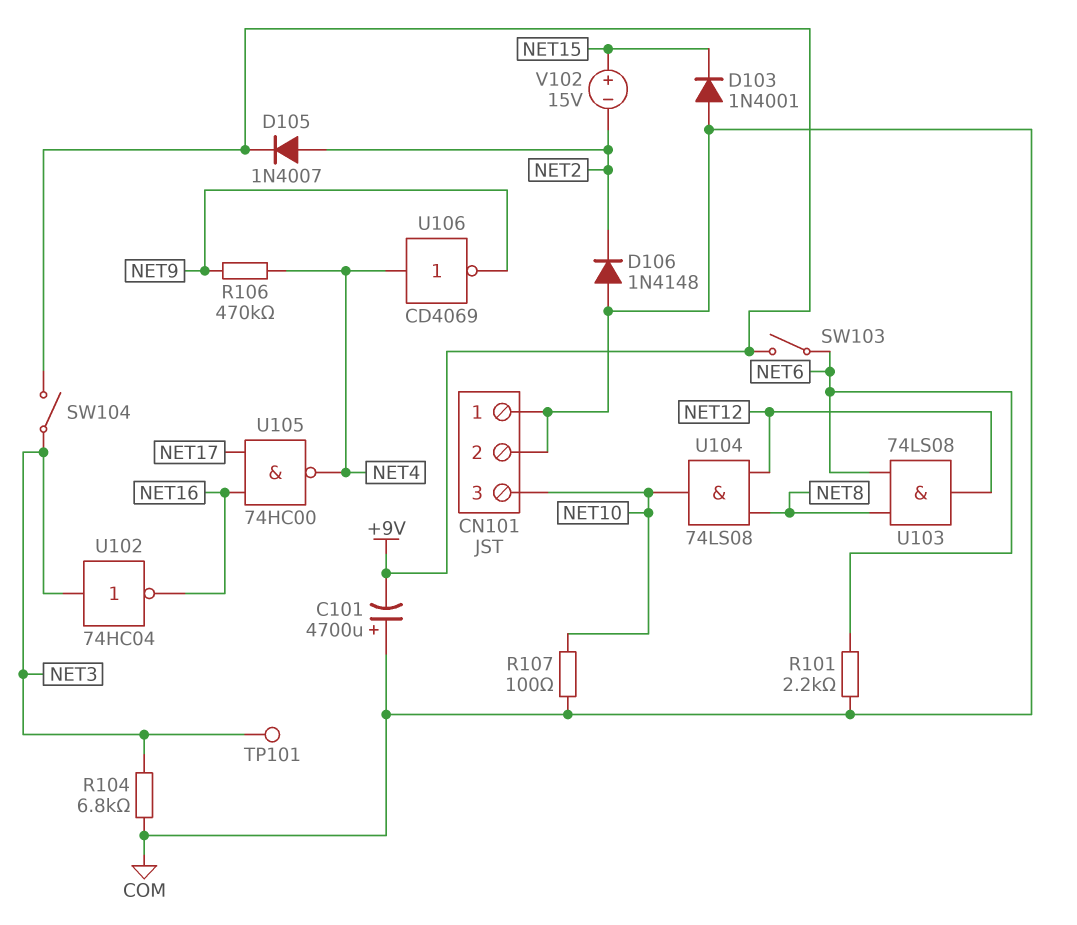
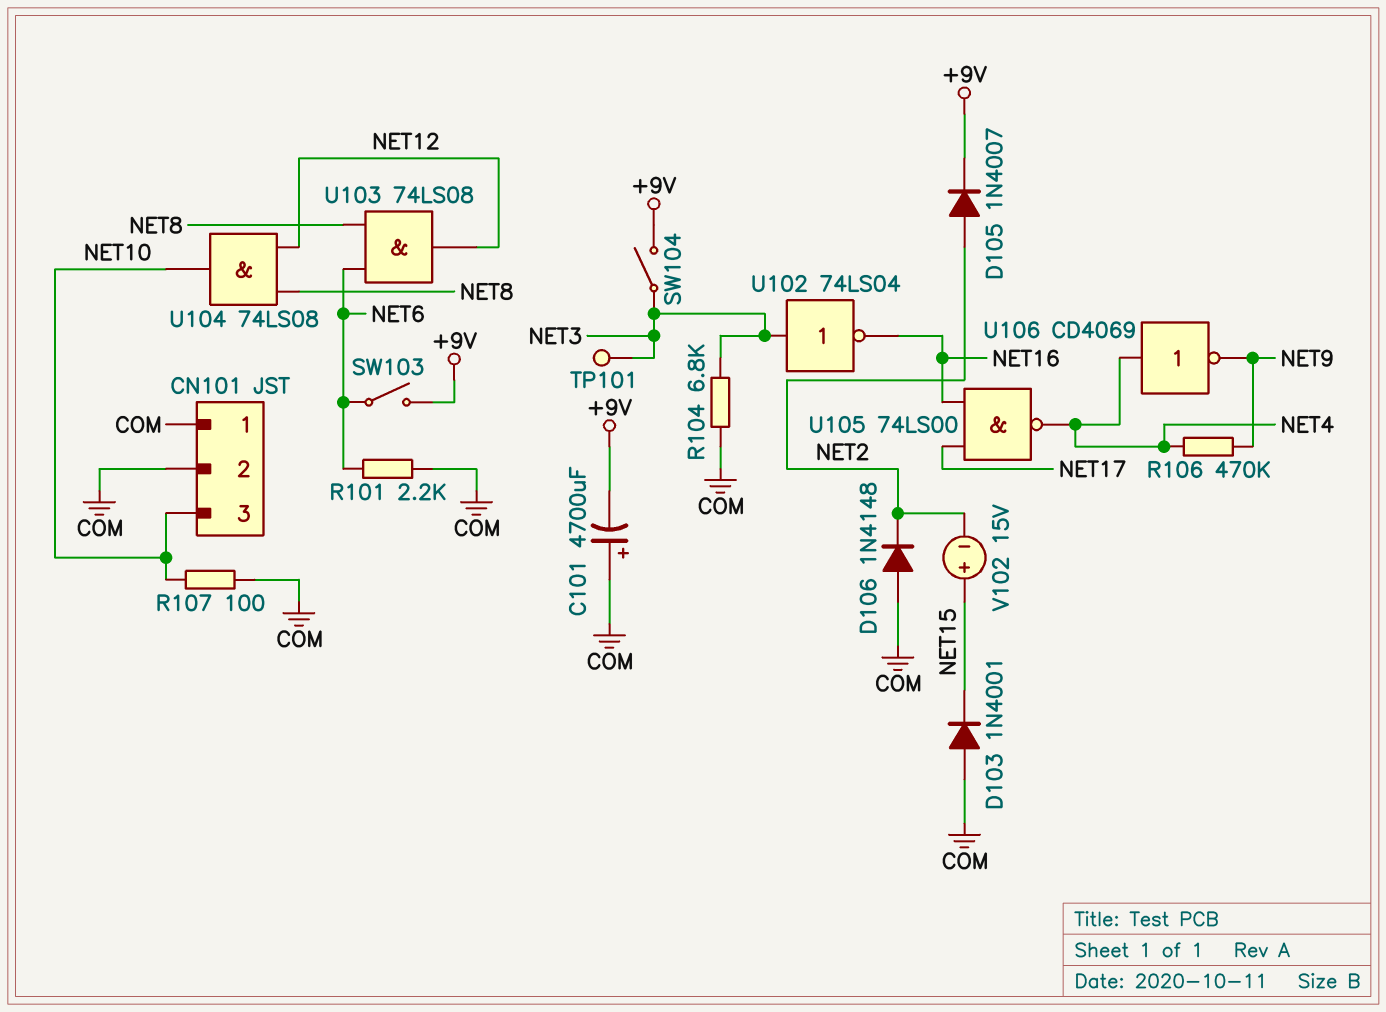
U102: NOT 74HC04 (in NET3, out NET16) -> NOT 74LS04 (in NET3, out NET16)
U105: NAND 74HC00 (in NET16, in NET17, out NET4) -> NAND 74LS00 (in NET16, in NET17, out NET4)

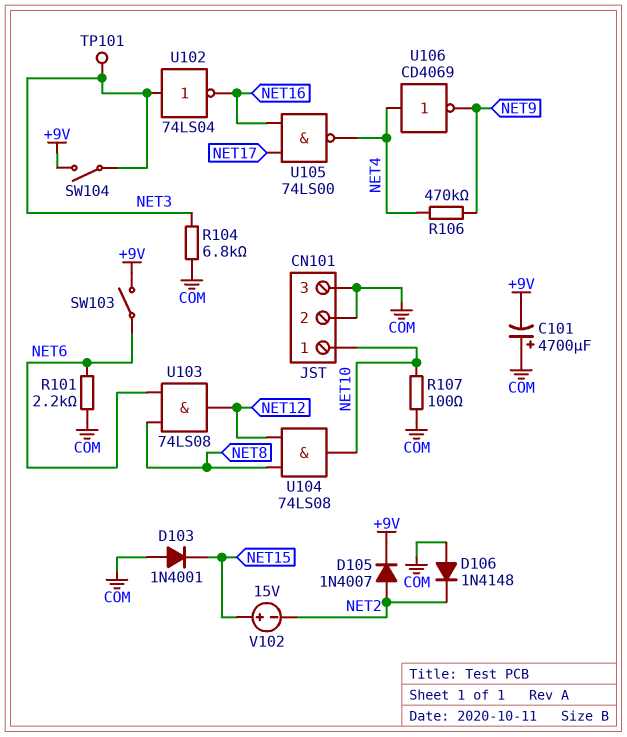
CN101 pin 1: COM -> NET10
CN101 pin 3: NET10 -> COM

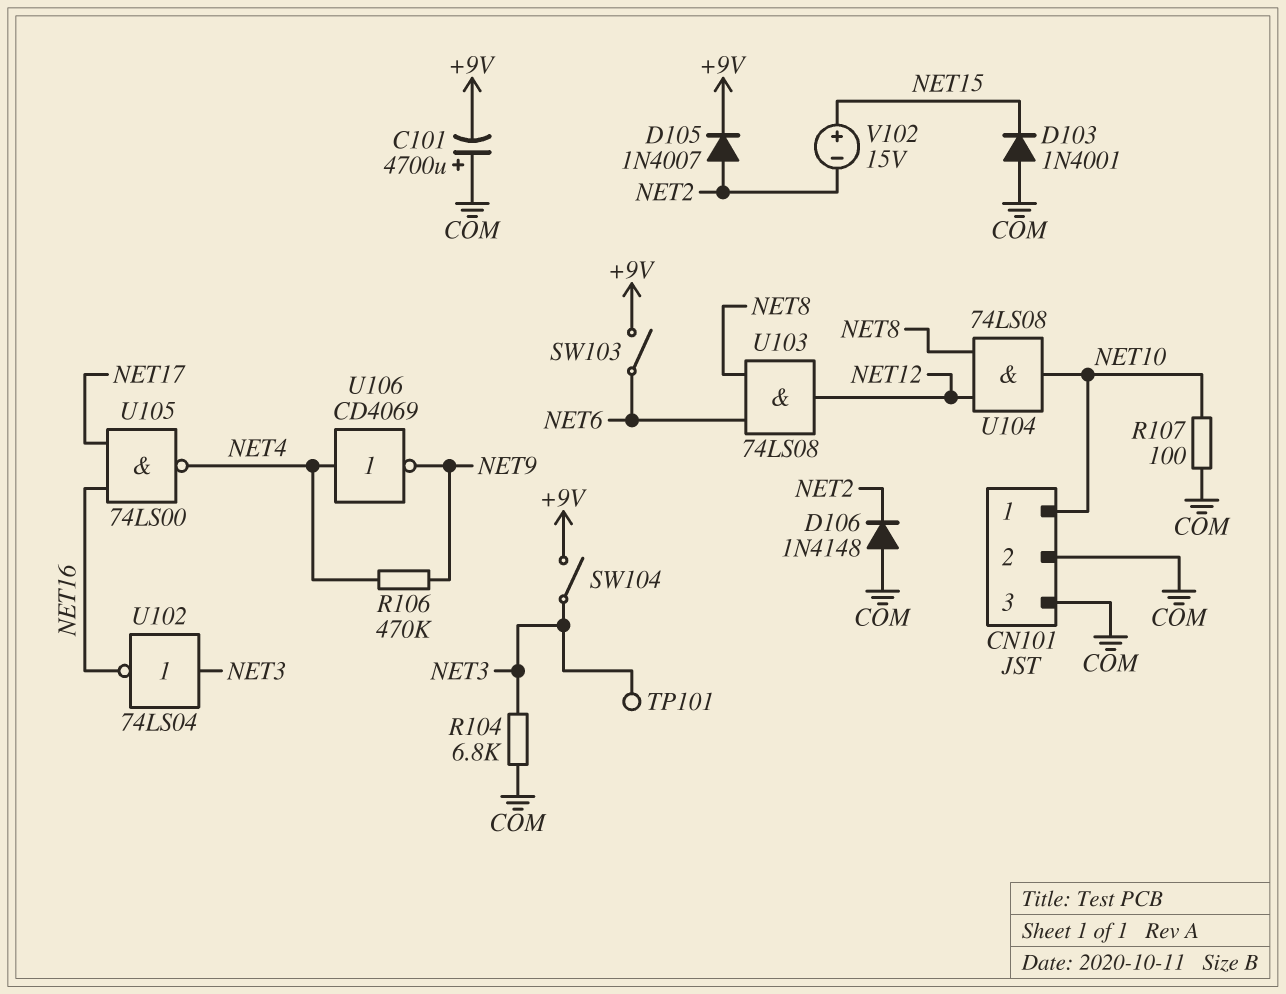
R101: 2.2k (COM, NET6) -> none

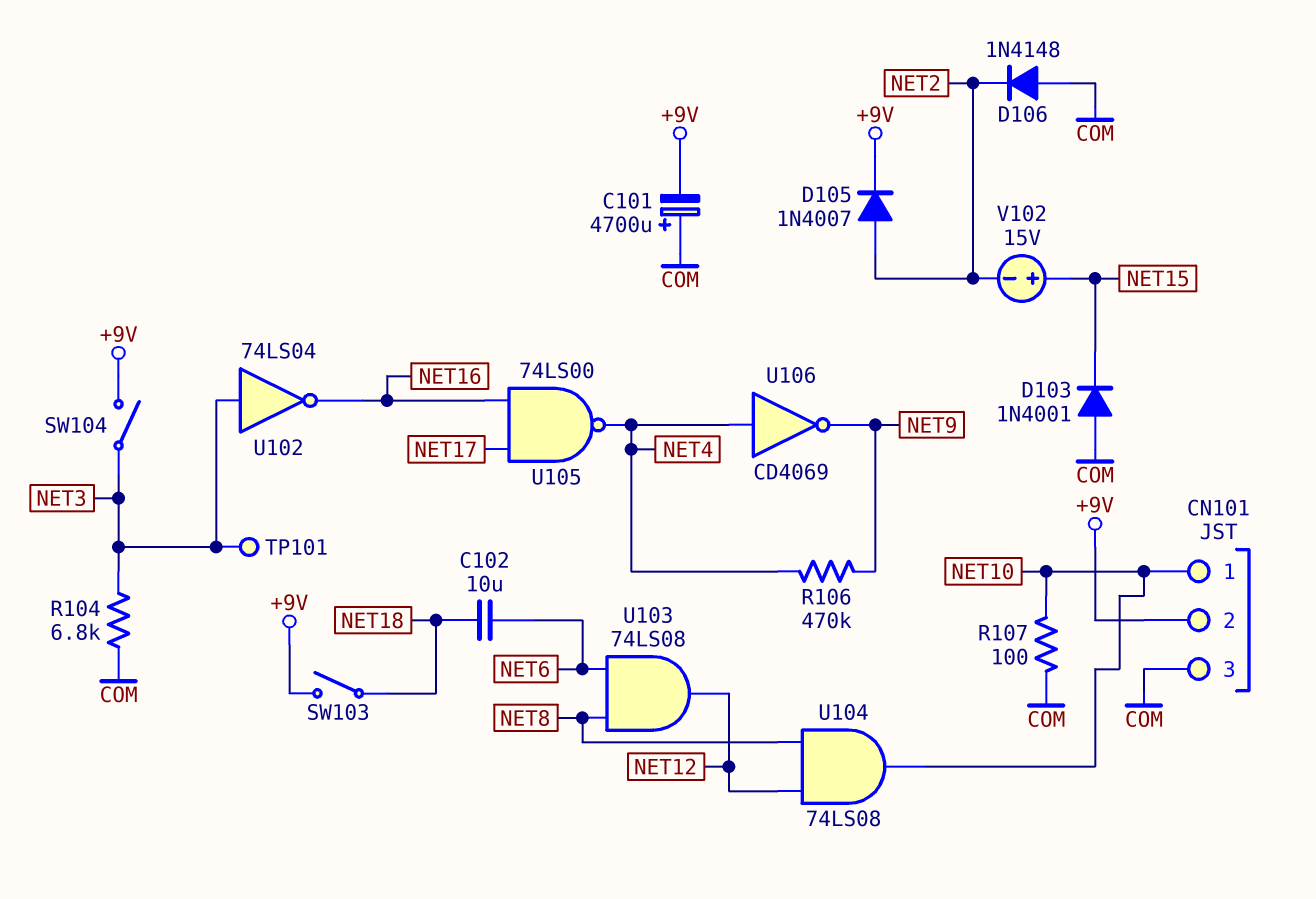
C102: none -> 10uF (NET6, NET18)
CN101 pin 2: COM -> +9V
SW103: switch (+9V, NET6) -> switch (+9V, NET18)

